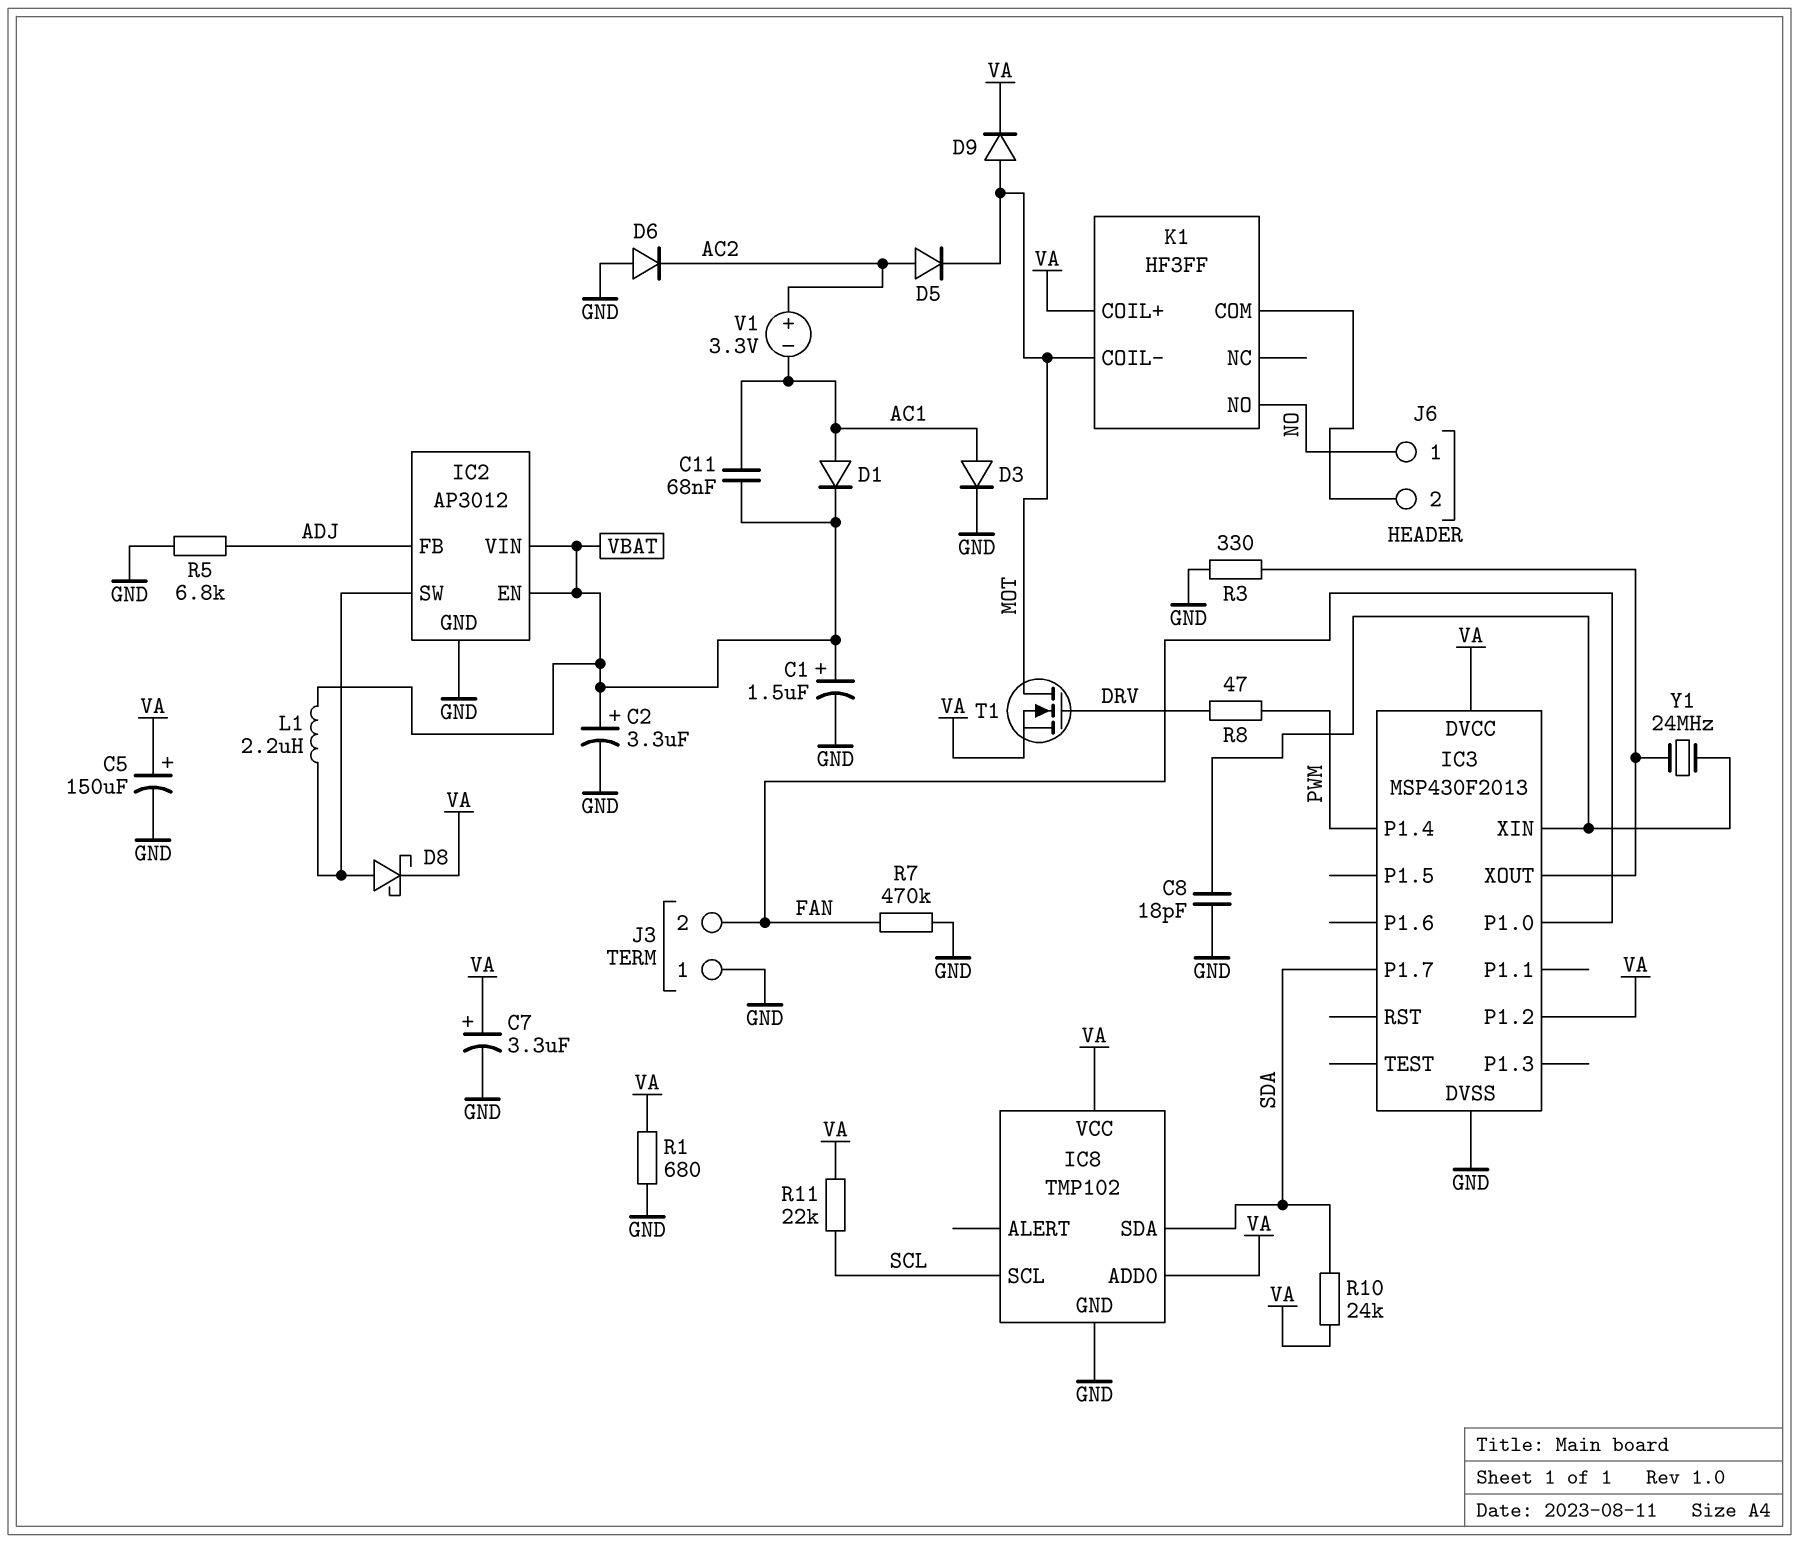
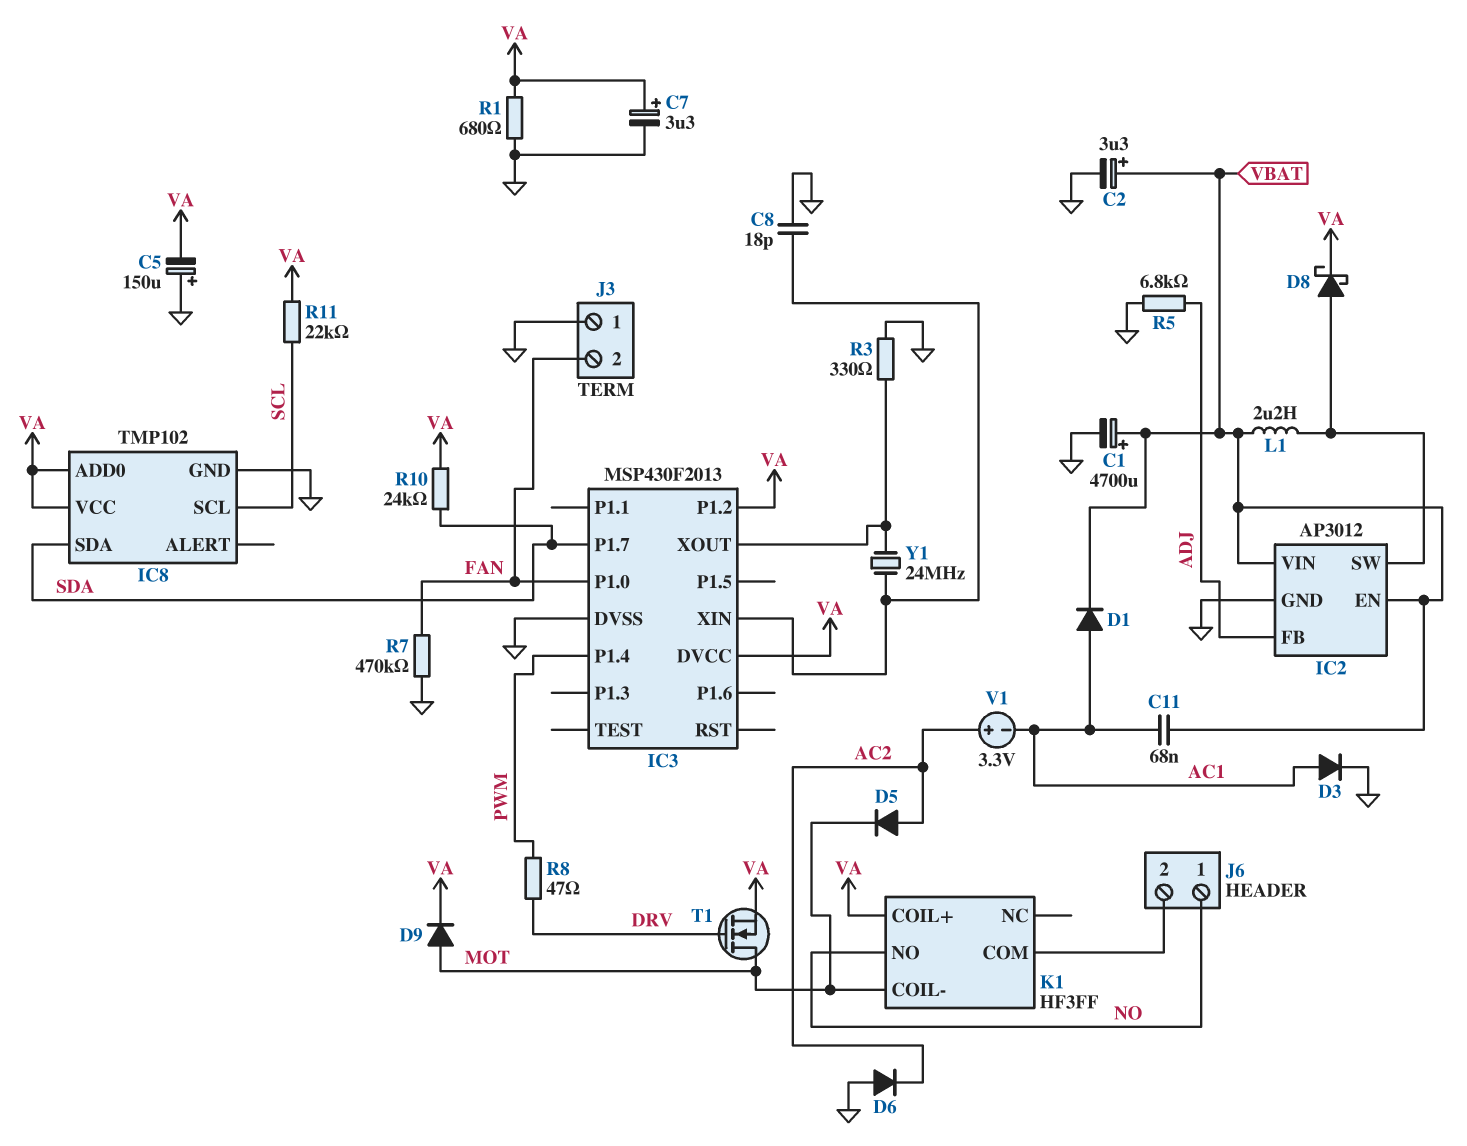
C1: 1.5uF (plus VBAT, minus GND) -> 4700uF (plus VBAT, minus GND)
C5: 150uF (plus VA, minus GND) -> 150uF (plus GND, minus VA)

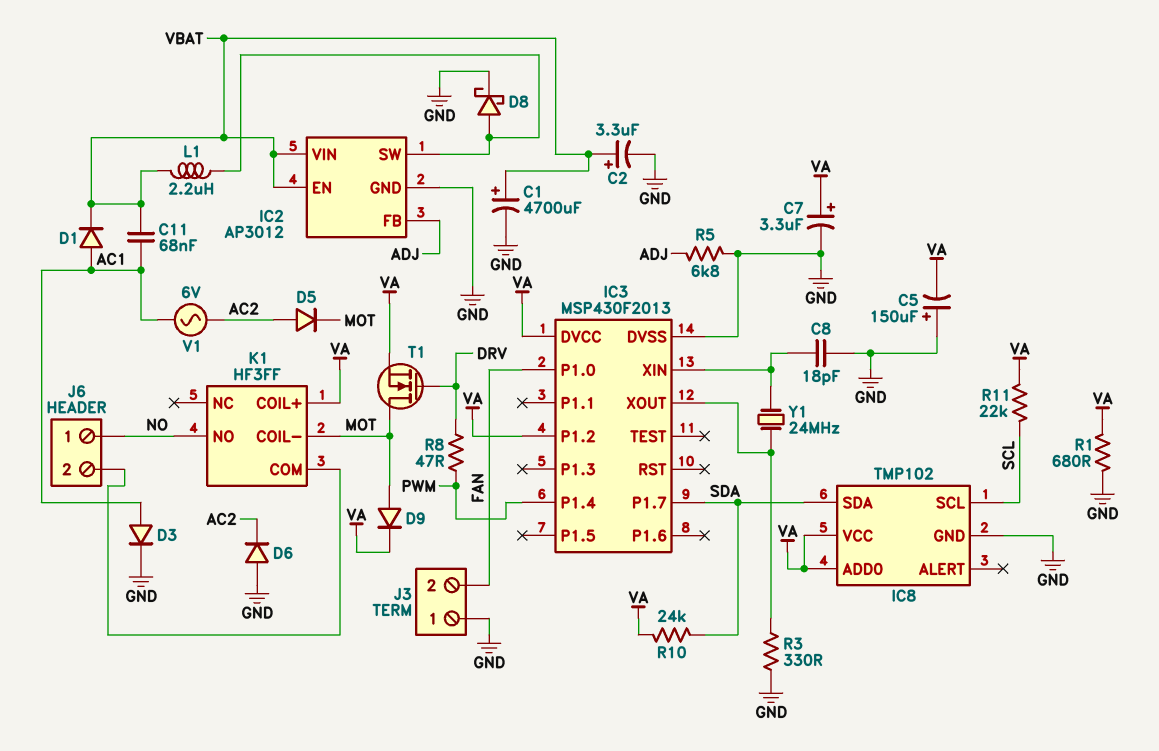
D8: schottky (A IC2/SW, K VA) -> schottky (A IC2/SW, K GND)
R7: 470k (FAN, GND) -> none
V1: 3.3V (plus AC2, minus AC1) -> AC 6V (AC1, AC2)

